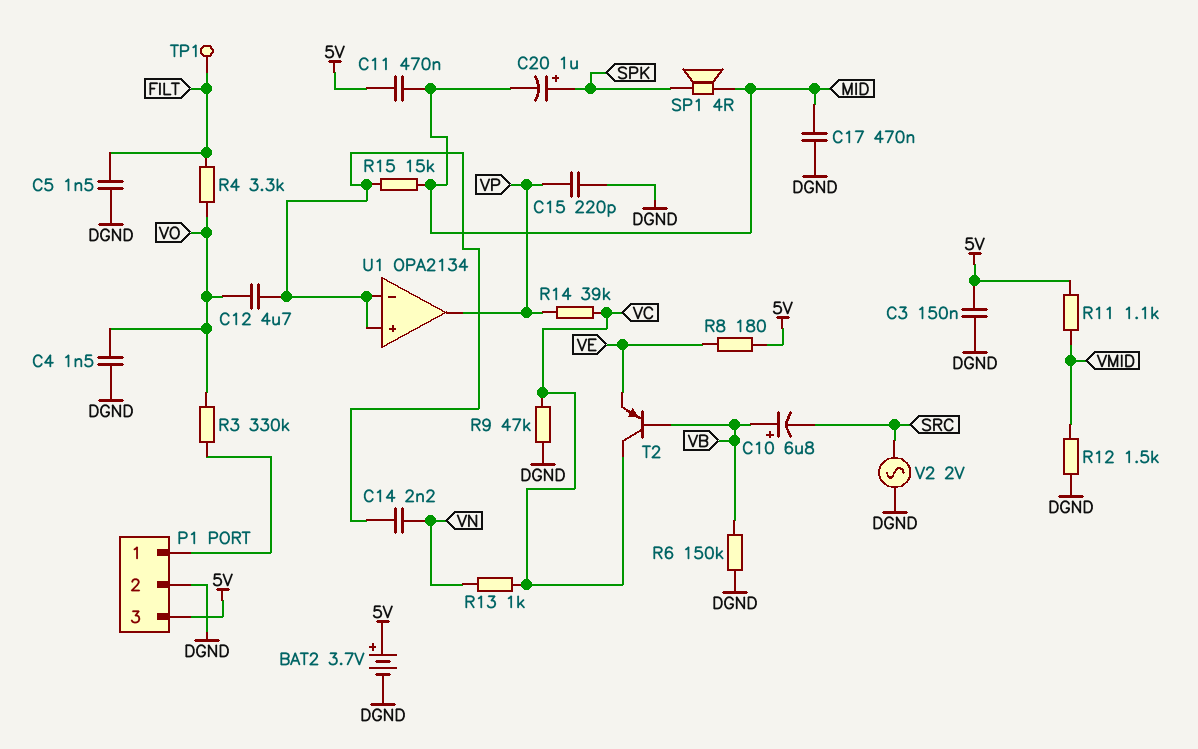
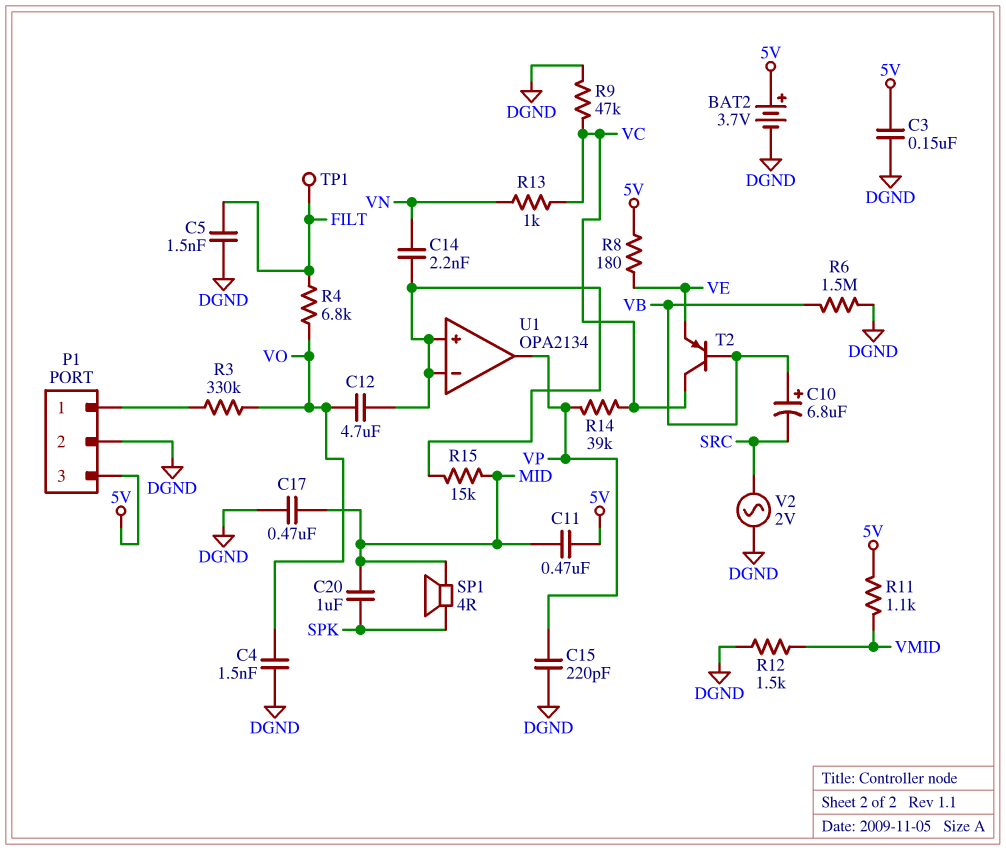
C20: 1uF (plus SPK, minus MID) -> 1uF (MID, SPK)
R4: 3.3k (FILT, VO) -> 6.8k (FILT, VO)
R6: 150k (DGND, VB) -> 1.5M (DGND, VB)

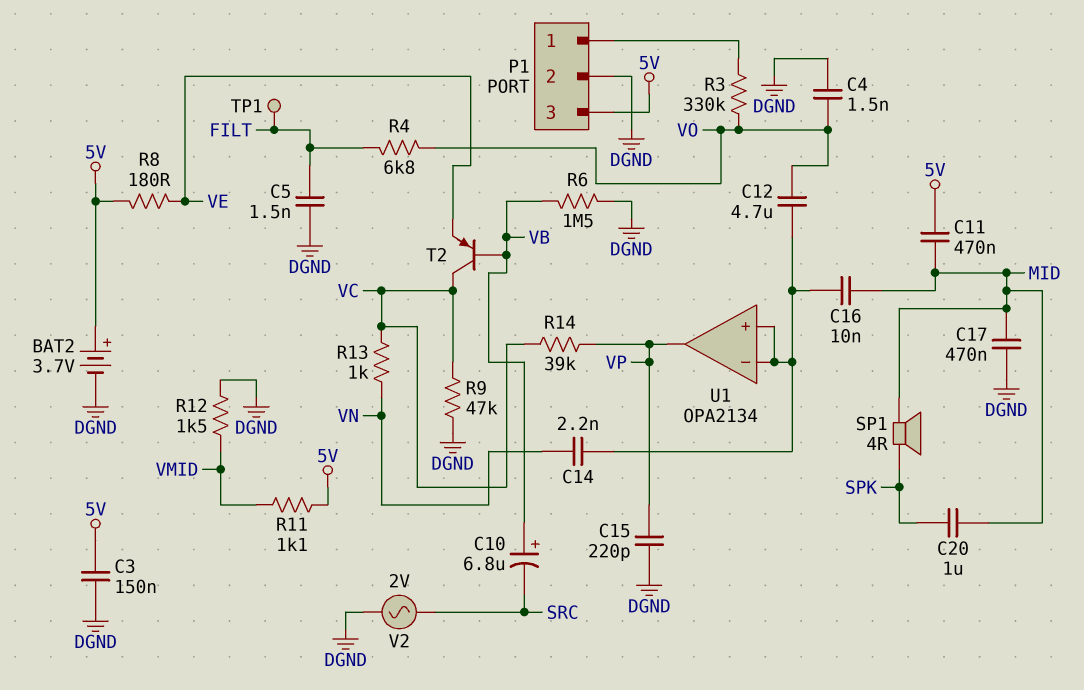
C16: none -> 10nF (MID, U1/in+)
R15: 15k (MID, U1/in+) -> none

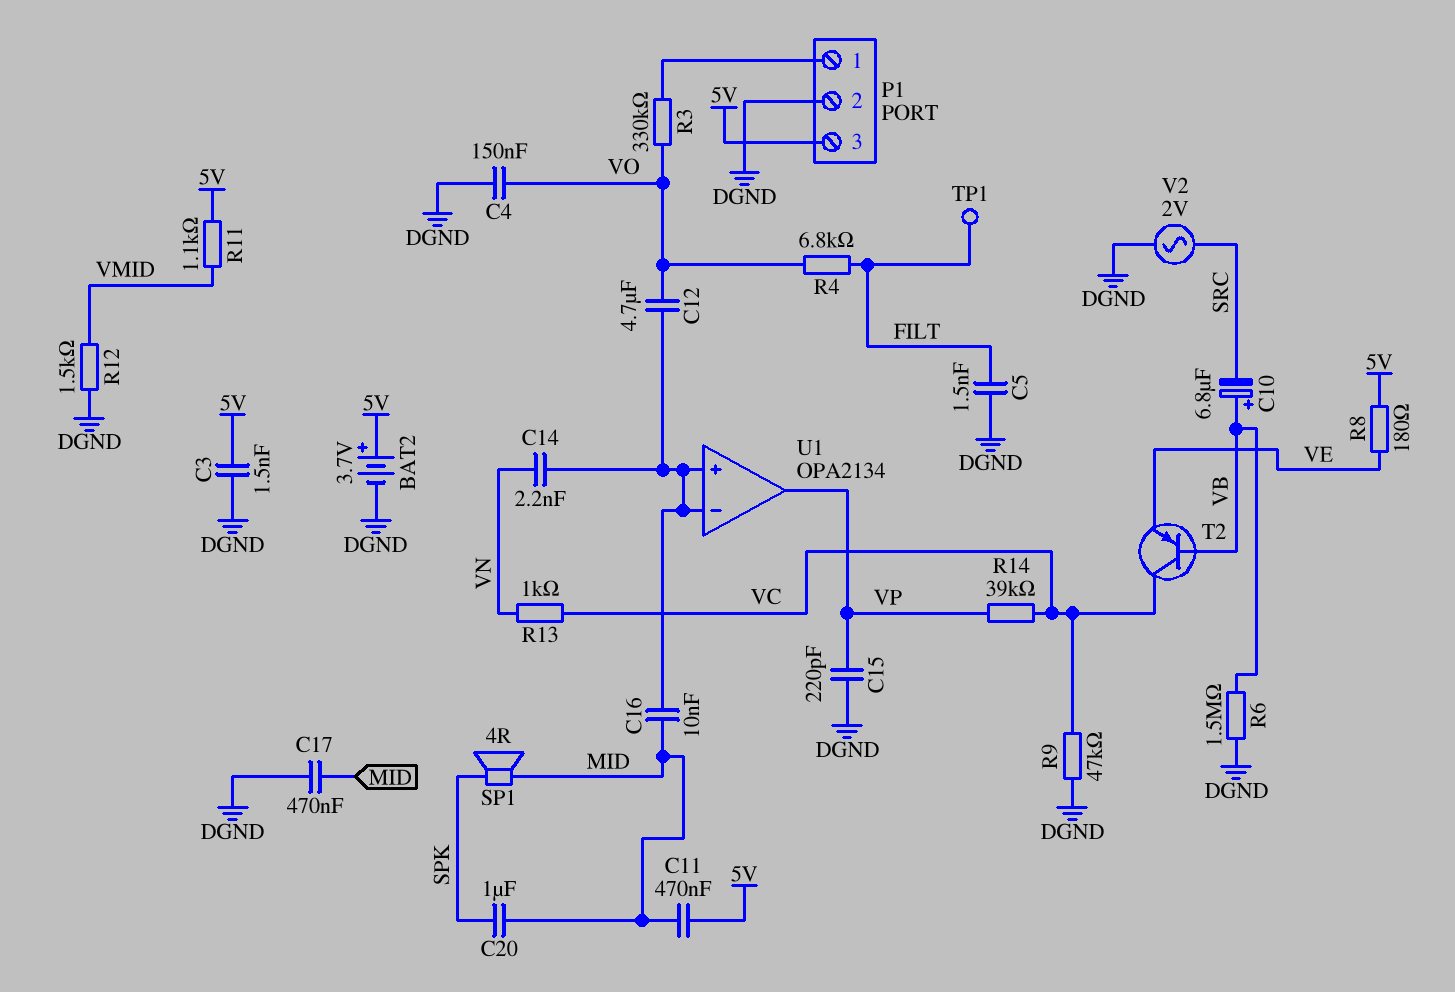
C3: 150nF (5V, DGND) -> 1.5nF (5V, DGND)
C4: 1.5nF (DGND, VO) -> 150nF (DGND, VO)

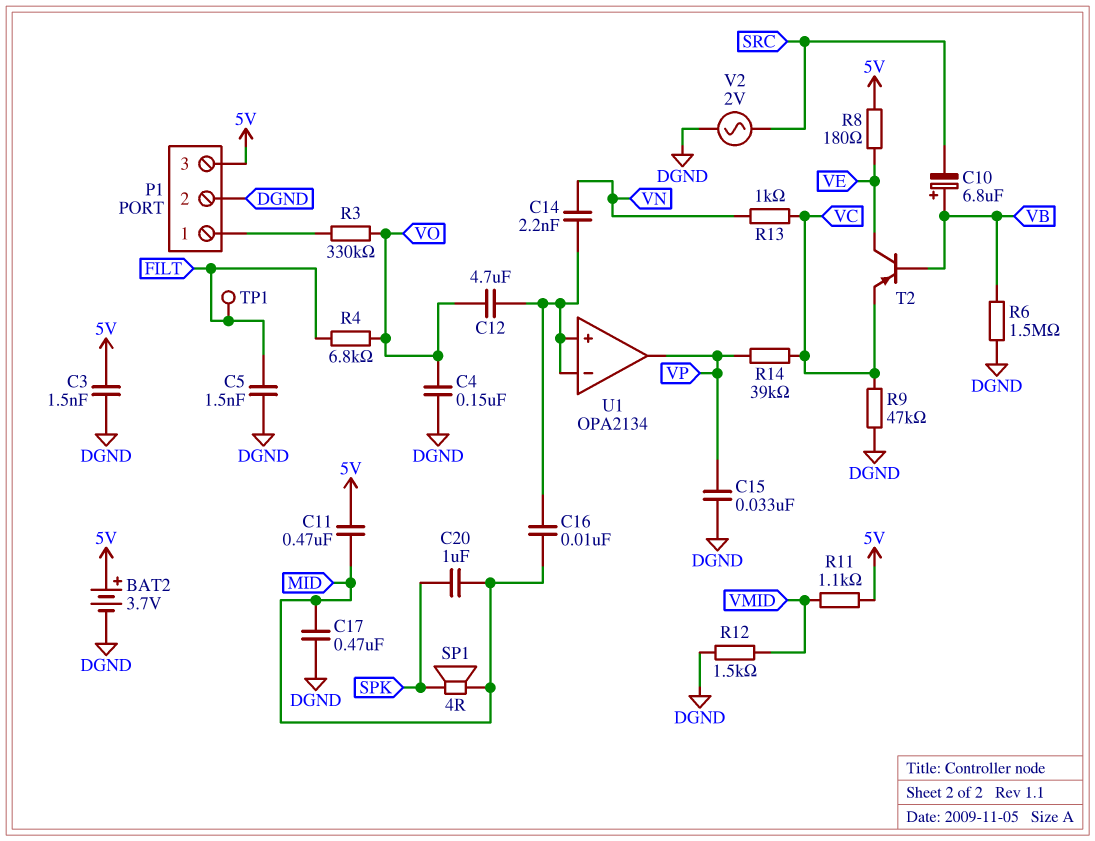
C15: 220pF (DGND, VP) -> 33nF (DGND, VP)
T2: PNP (B VB, C VC, E VE) -> PNP (B VB, C VE, E VC)

